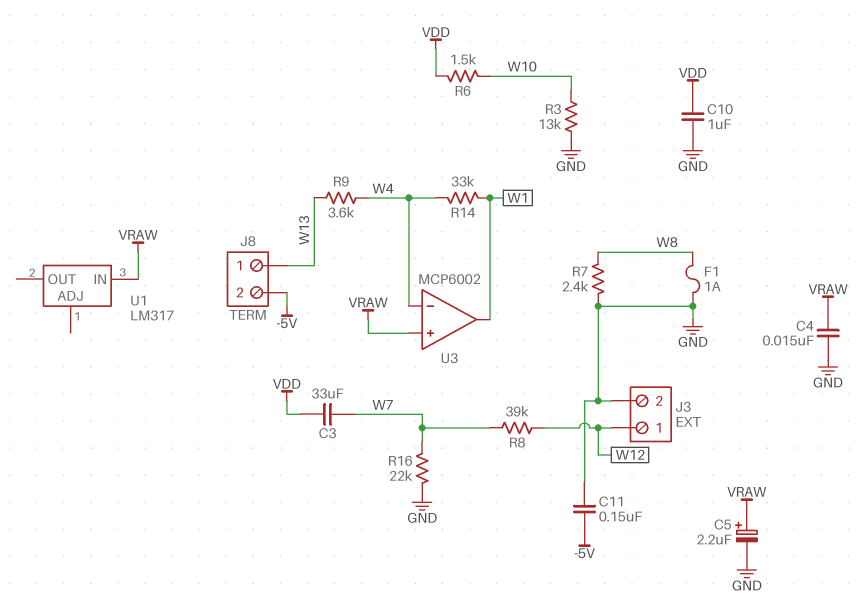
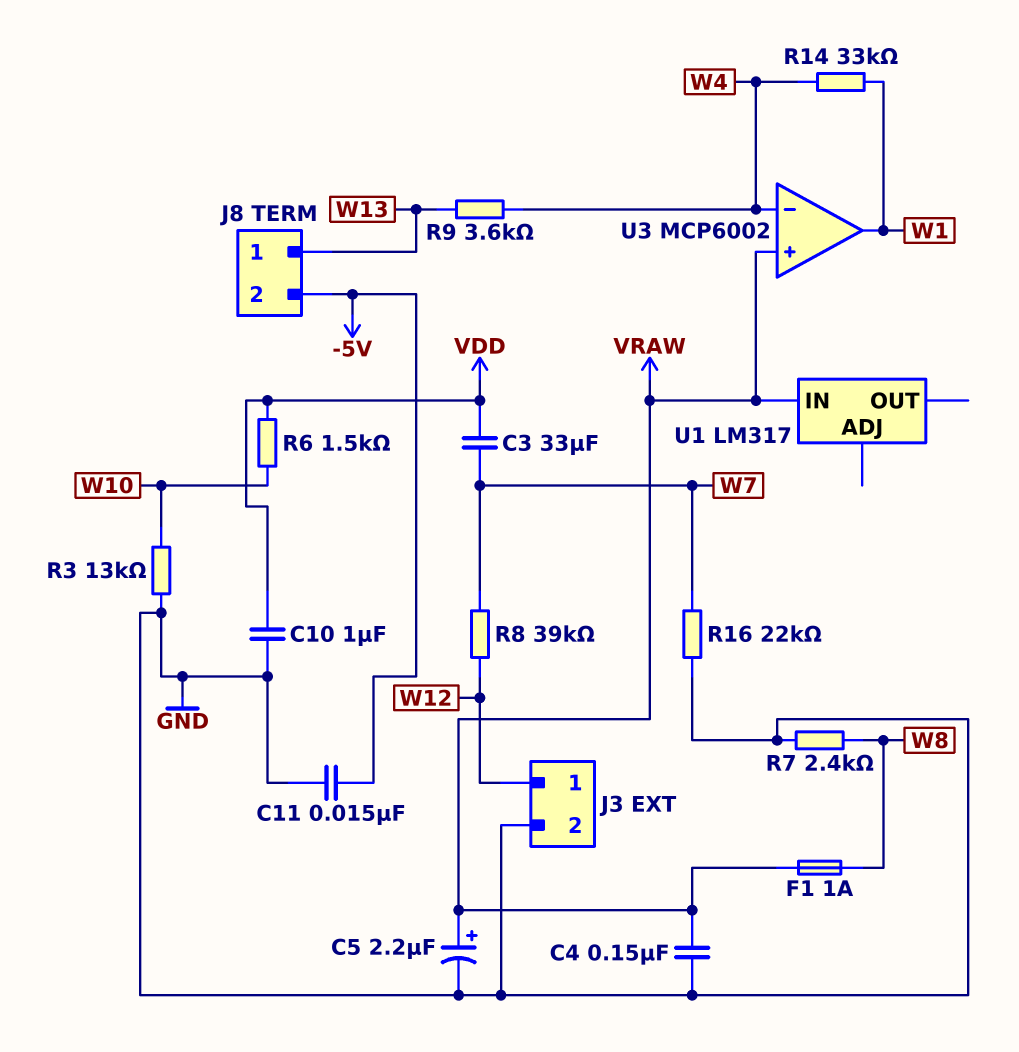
C4: 15nF (GND, VRAW) -> 150nF (GND, VRAW)
C11: 150nF (-5V, GND) -> 15nF (-5V, GND)
F1: 1A (GND, W8) -> 1A (VRAW, W8)

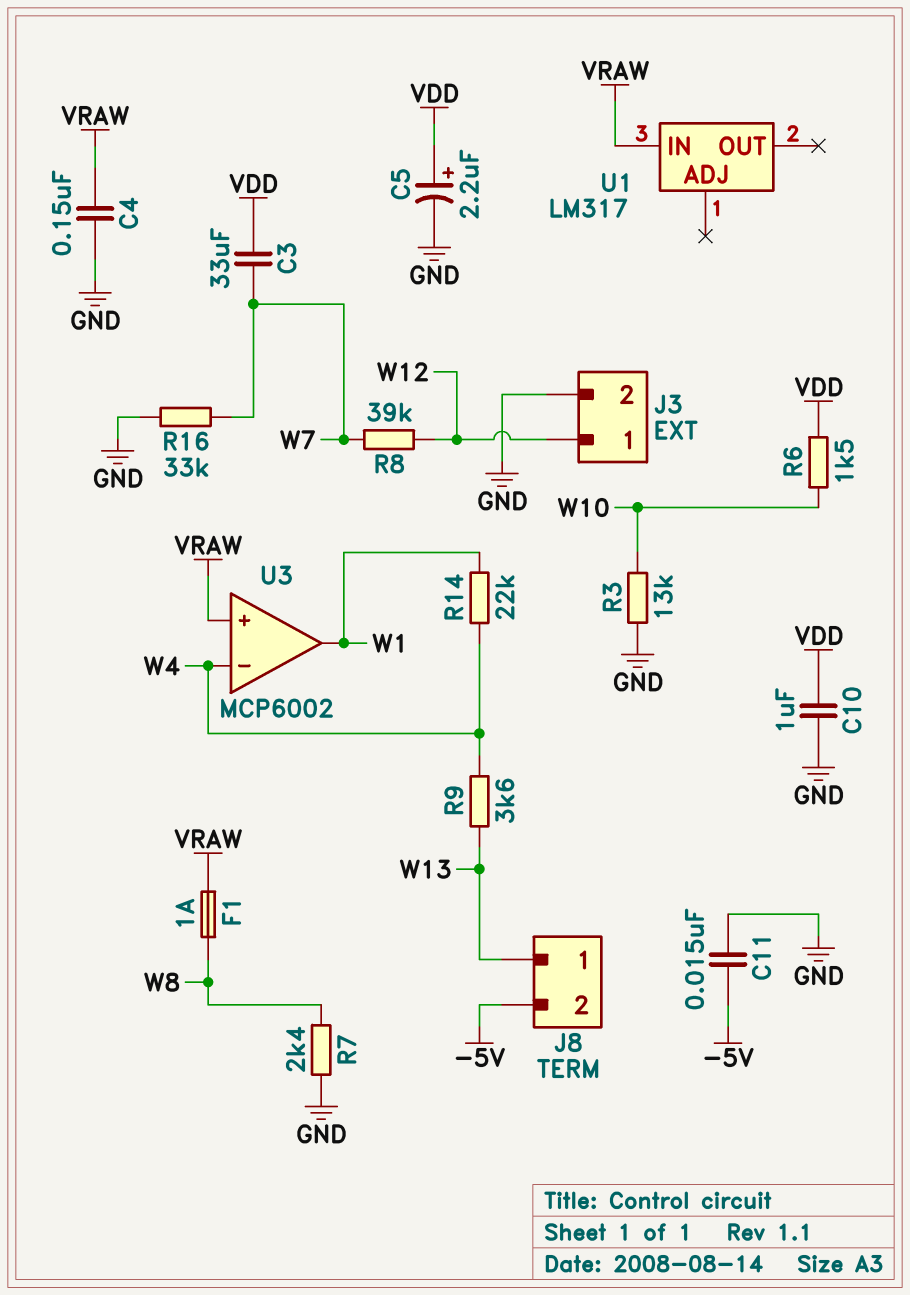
C5: 2.2uF (plus VRAW, minus GND) -> 2.2uF (plus VDD, minus GND)
R14: 33k (W1, W4) -> 22k (W1, W4)
R16: 22k (GND, W7) -> 33k (GND, W7)

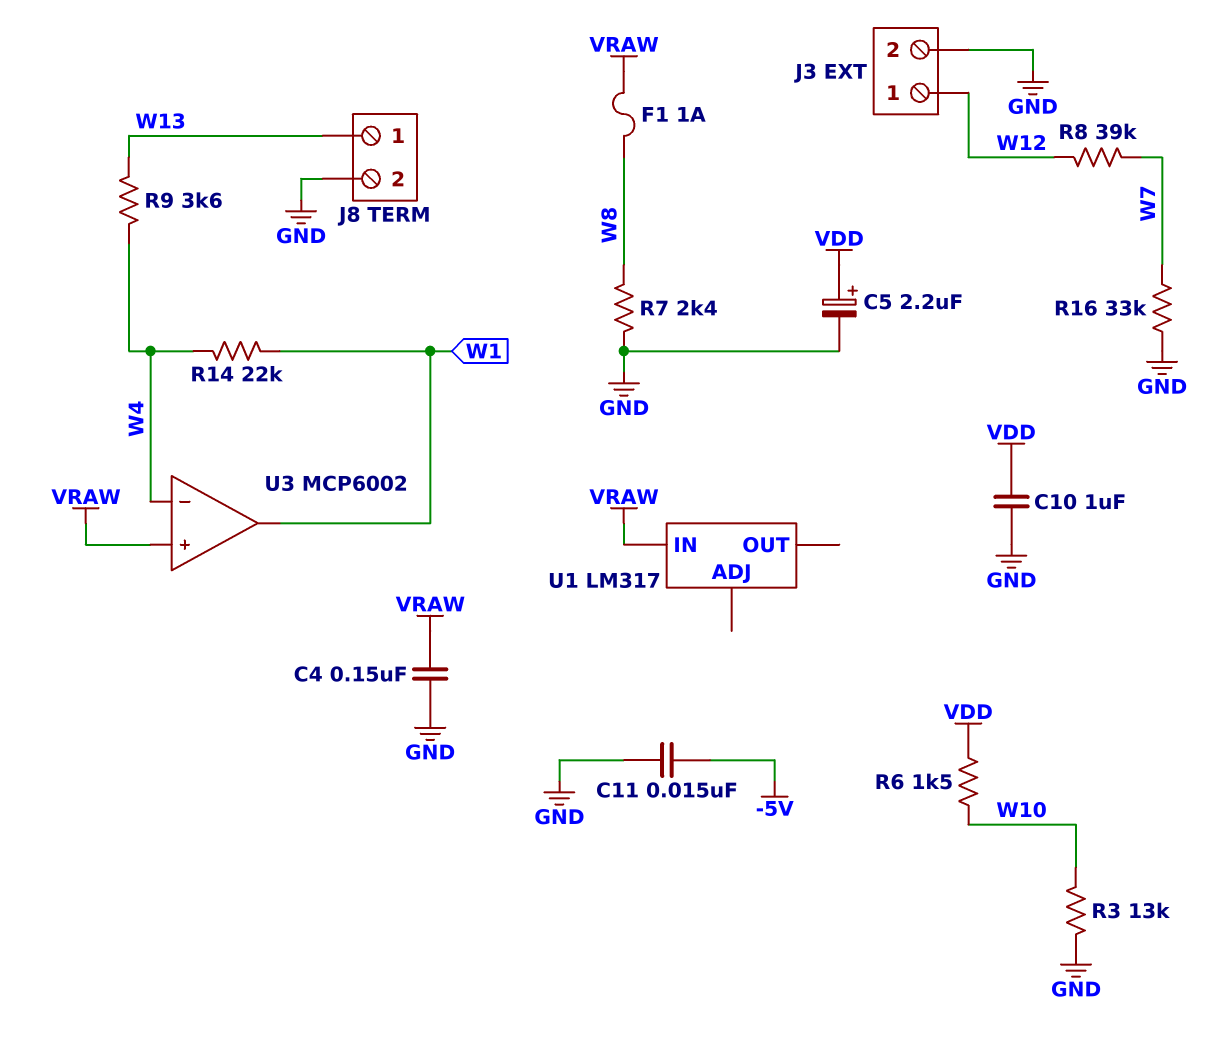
C3: 33uF (VDD, W7) -> none
J8 pin 2: -5V -> GND

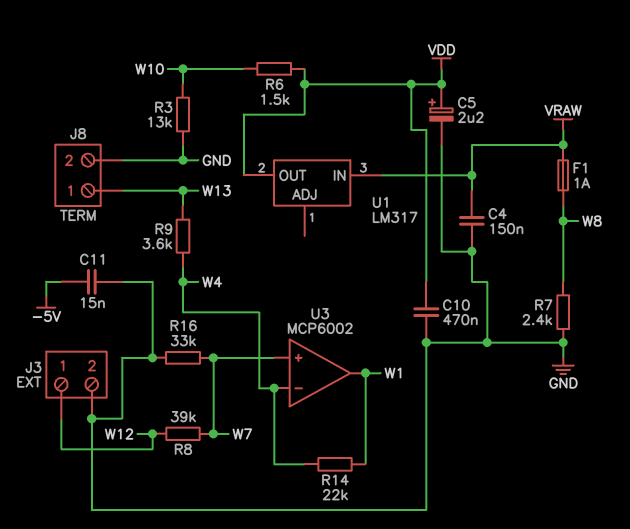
C10: 1uF (GND, VDD) -> 470nF (GND, VDD)
U1 pin OUT: none -> VDD
U3 pin in+: VRAW -> W7

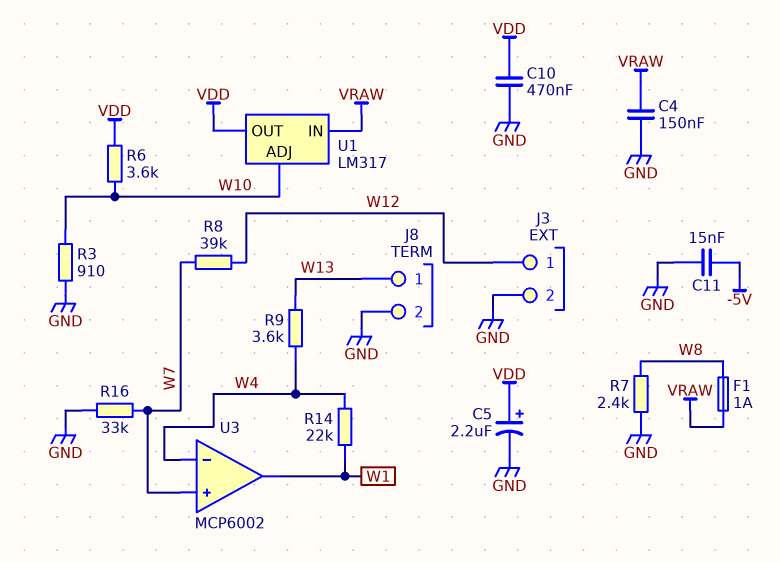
R3: 13k (GND, W10) -> 910 (GND, W10)
R6: 1.5k (VDD, W10) -> 3.6k (VDD, W10)
U1 pin ADJ: none -> W10

